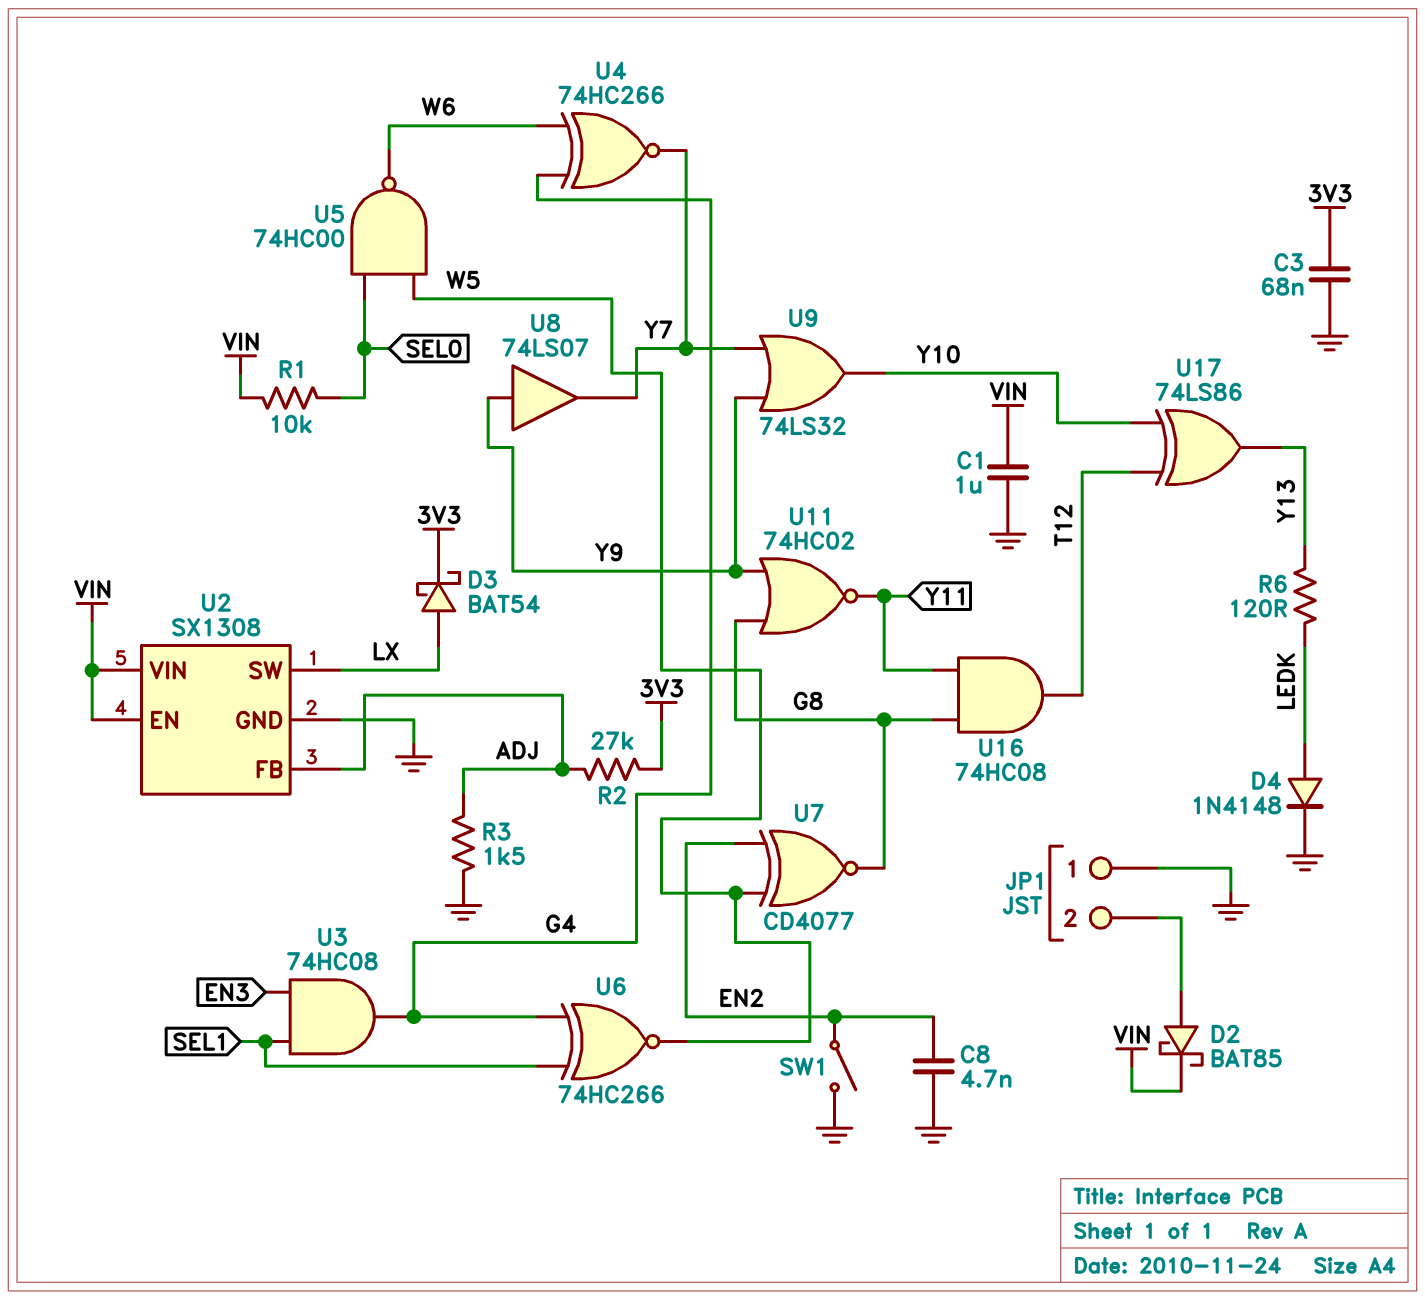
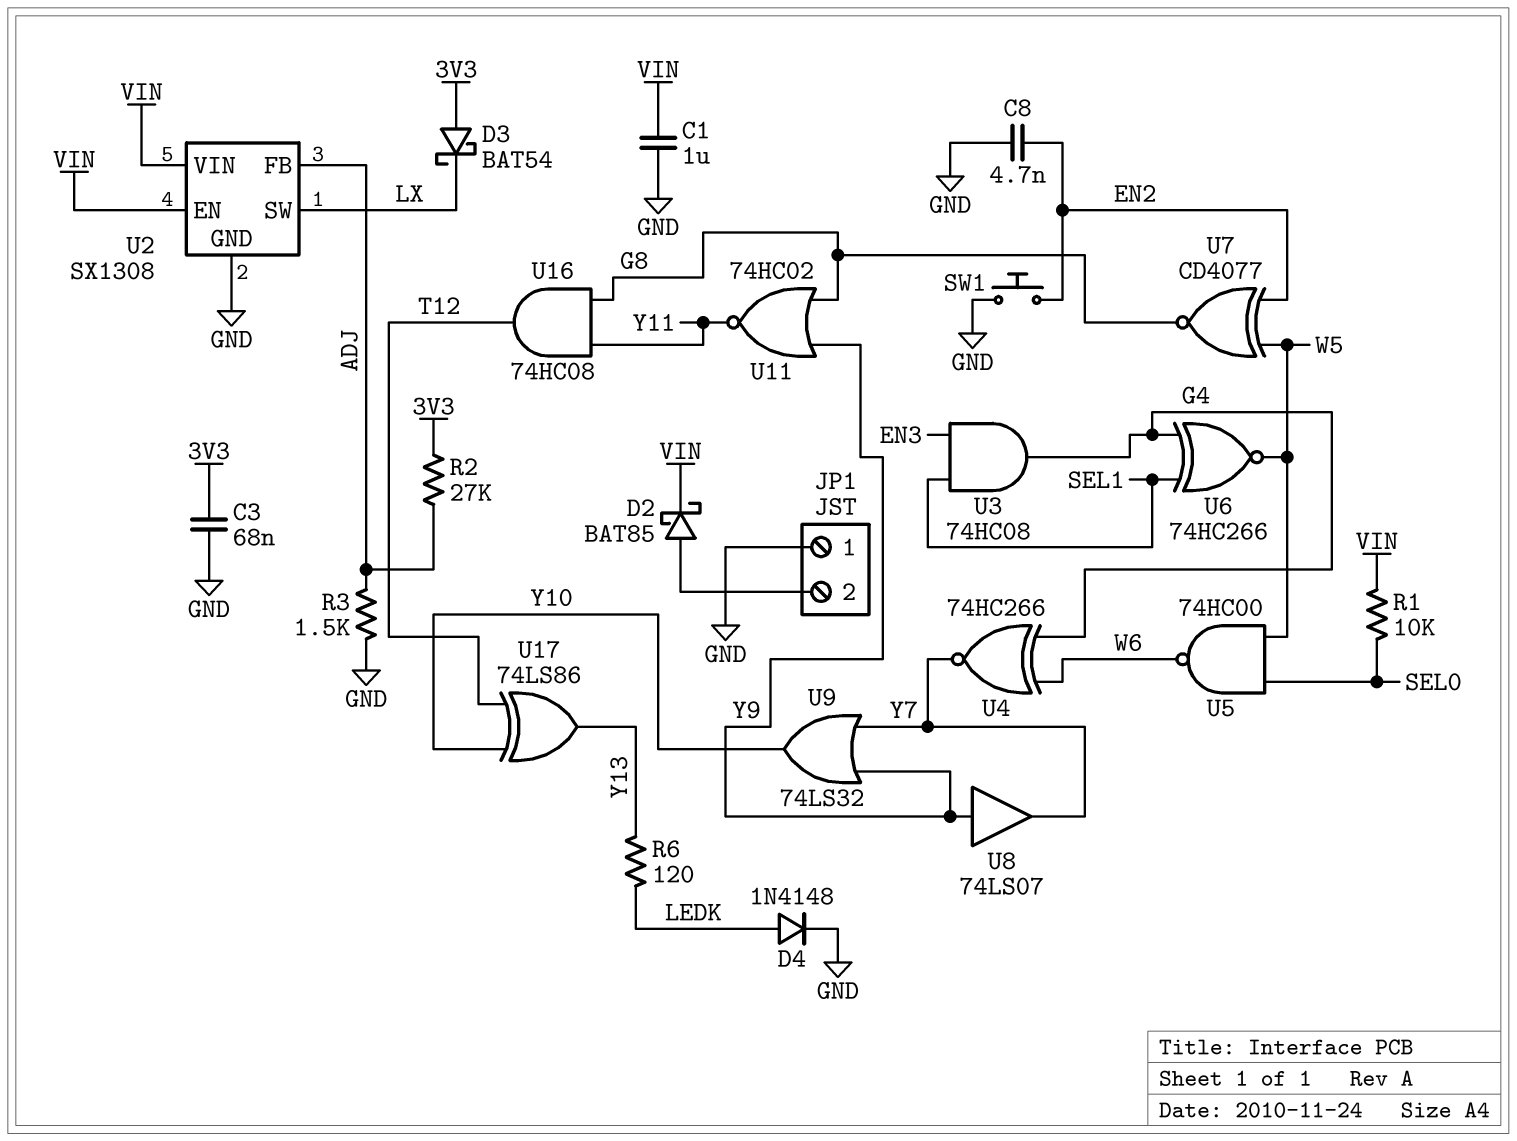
D3: schottky BAT54 (A LX, K 3V3) -> schottky BAT54 (A 3V3, K LX)
SW1: switch (EN2, GND) -> button (EN2, GND)

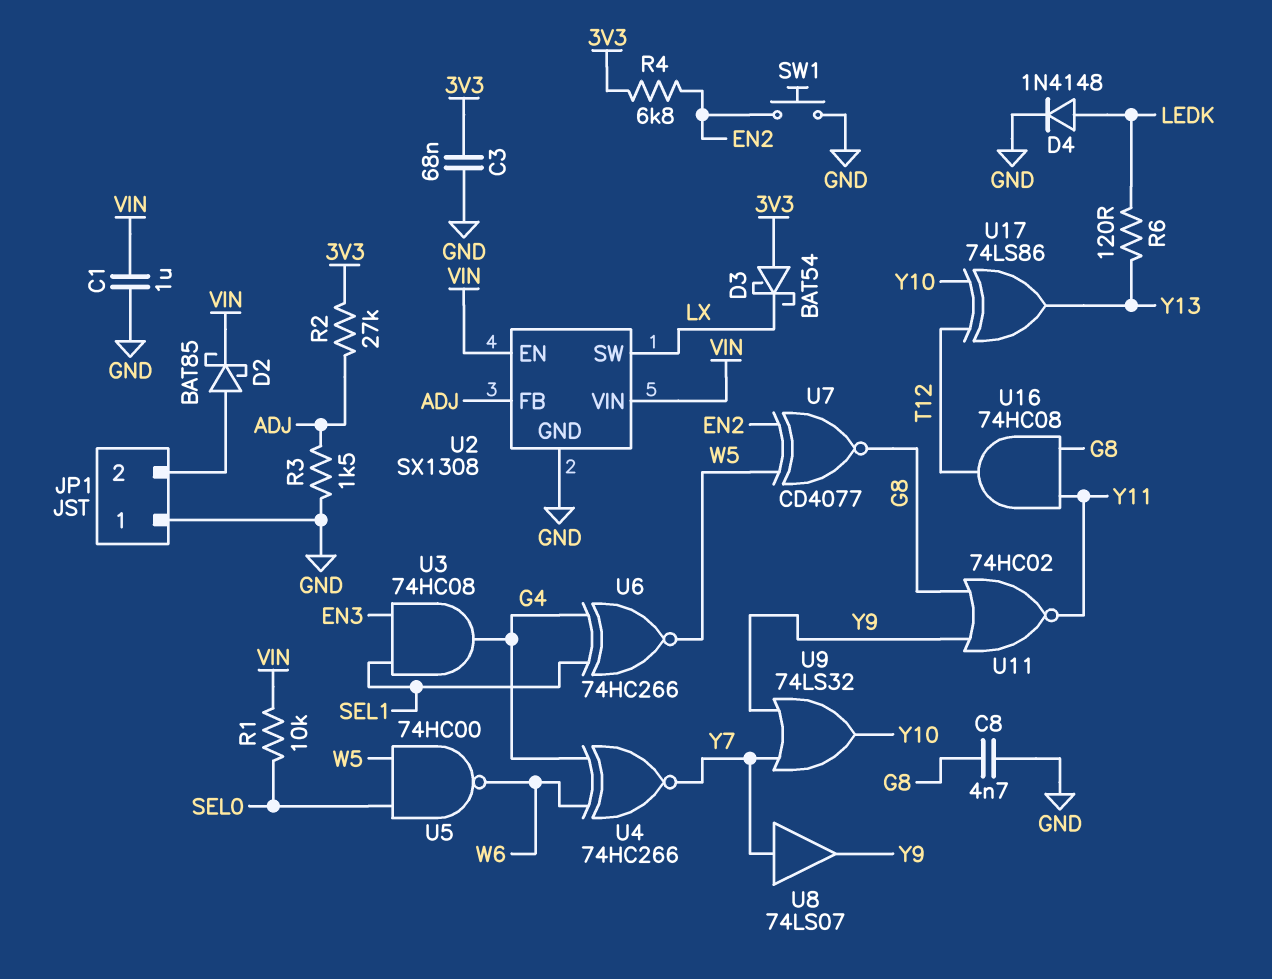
C8: 4.7nF (EN2, GND) -> 4.7nF (G8, GND)
R4: none -> 6.8k (3V3, EN2)
U8: buffer 74LS07 (in Y9, out Y7) -> buffer 74LS07 (in Y7, out Y9)

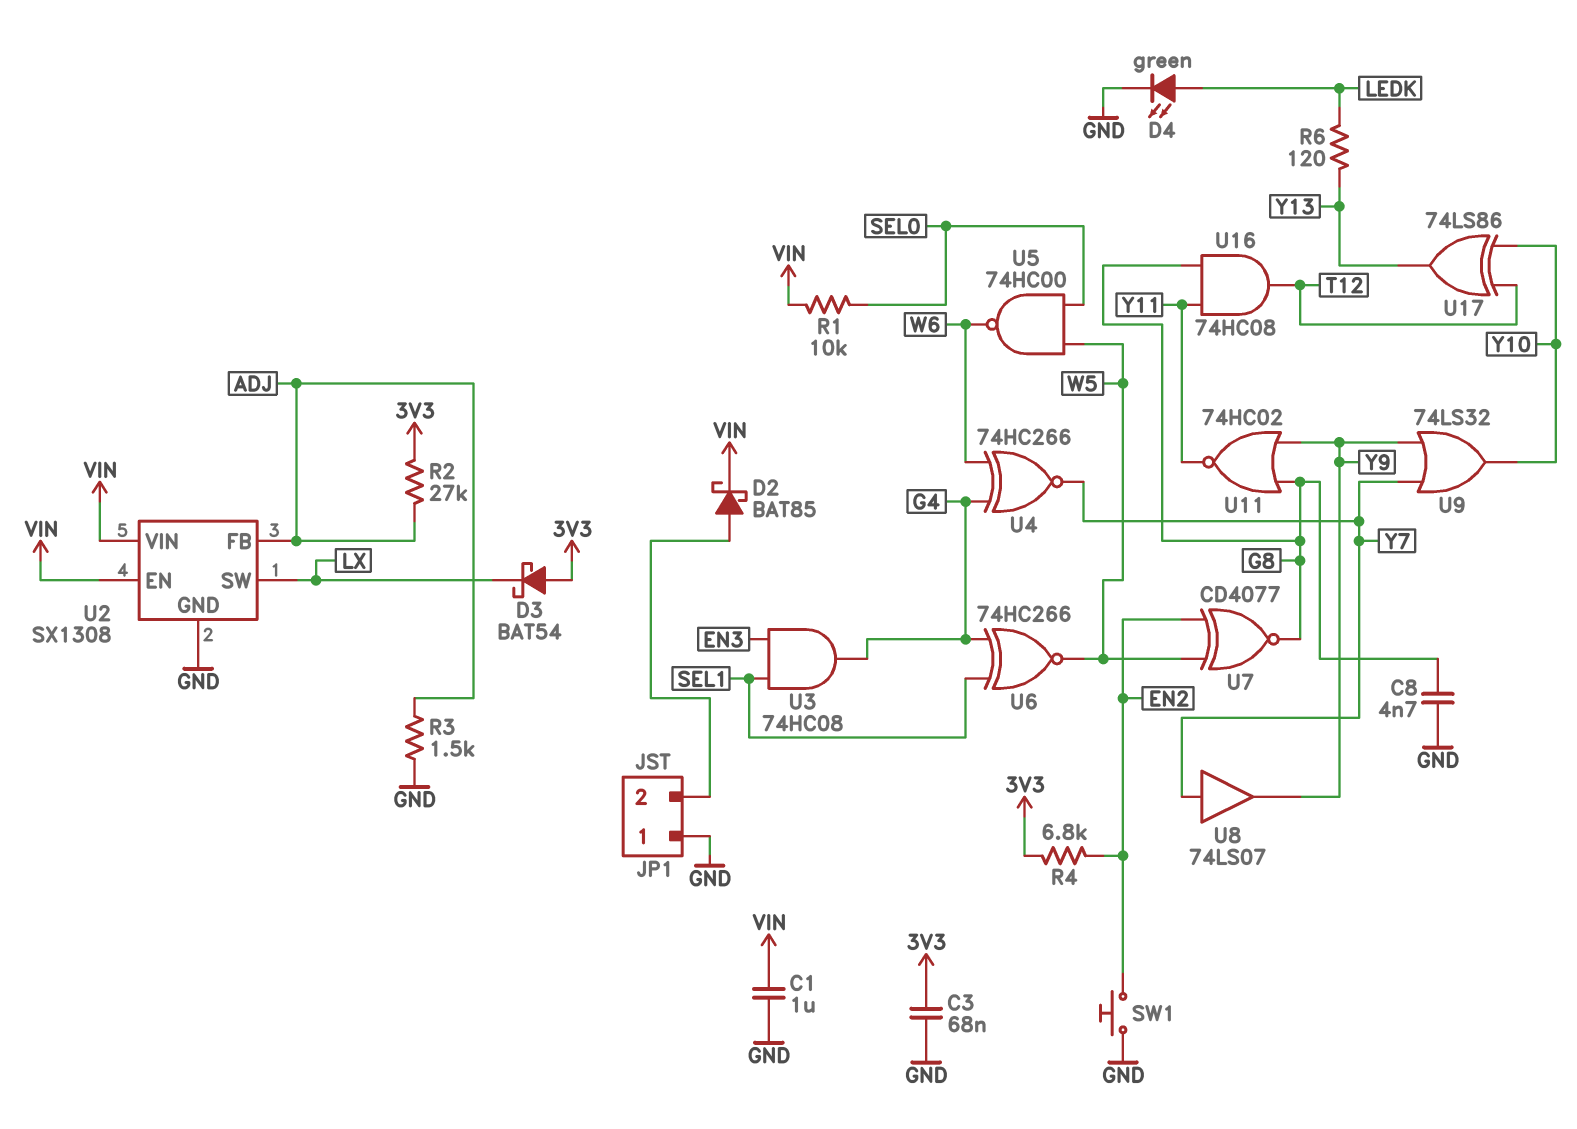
D4: diode 1N4148 (A LEDK, K GND) -> LED green (A LEDK, K GND)

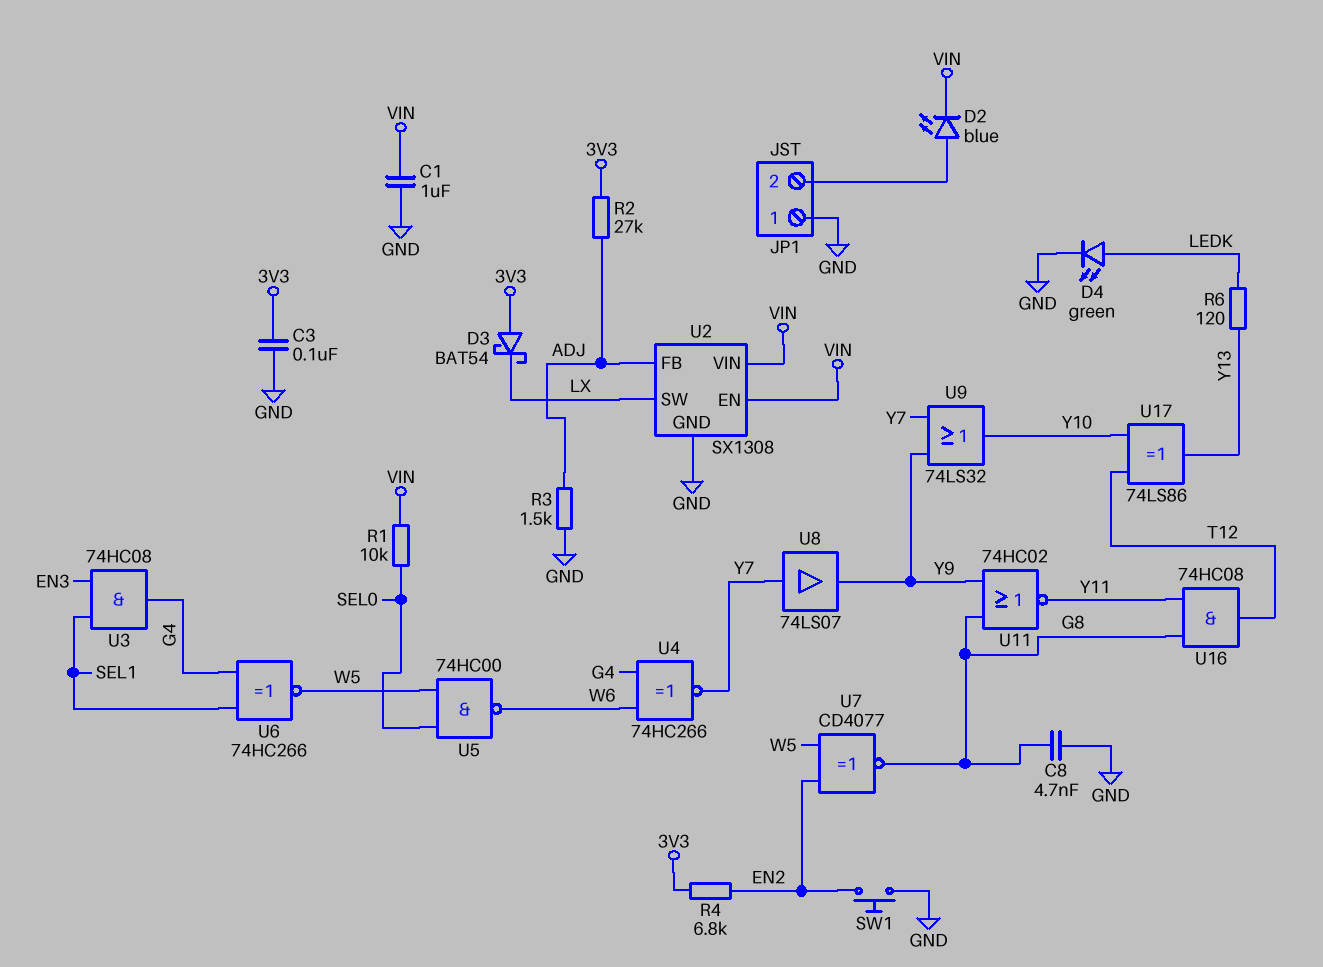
C3: 68nF (3V3, GND) -> 100nF (3V3, GND)
D2: schottky BAT85 (A JP1/2, K VIN) -> LED blue (A JP1/2, K VIN)

